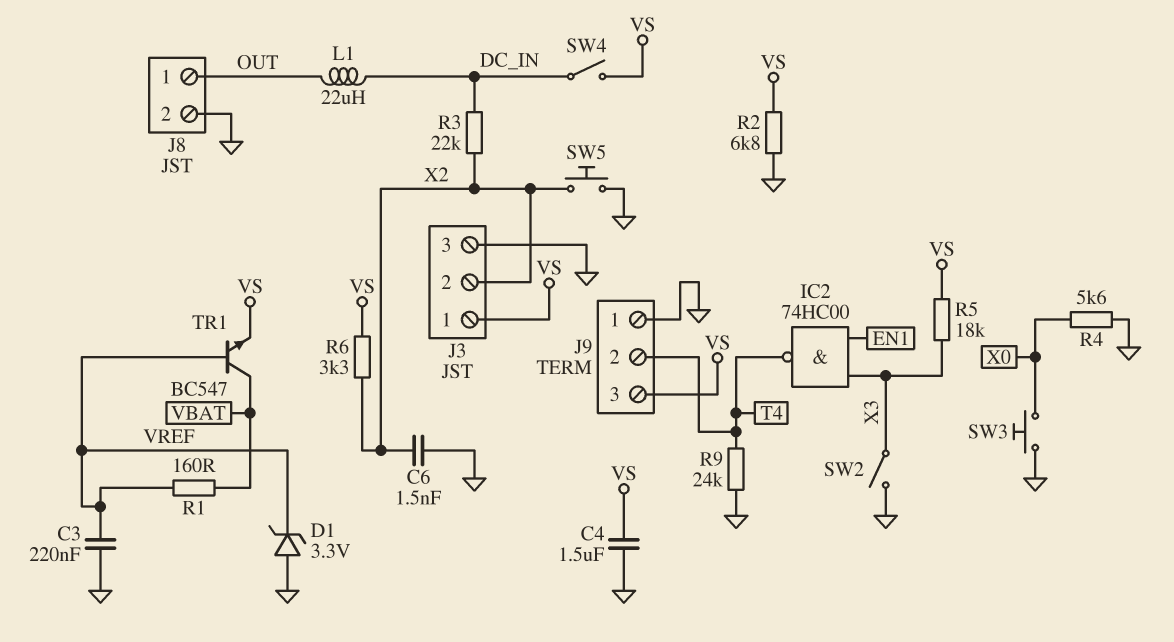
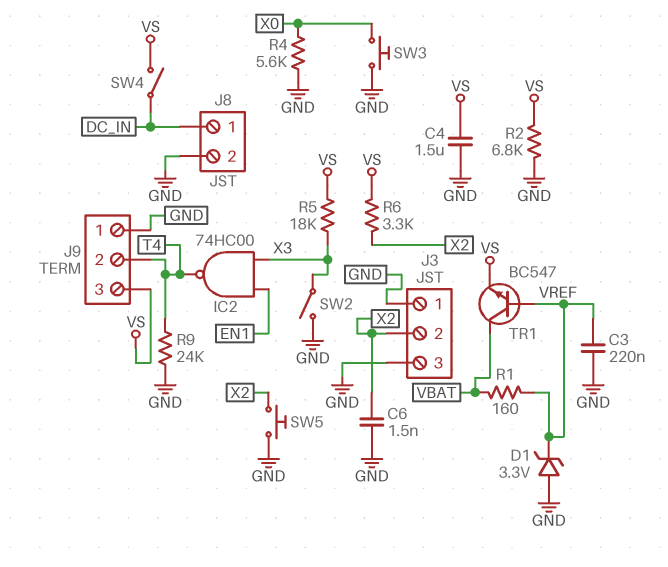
J3 pin 1: VS -> GND
J8 pin 1: OUT -> DC_IN
L1: 22uH (DC_IN, OUT) -> none
R3: 22k (DC_IN, X2) -> none

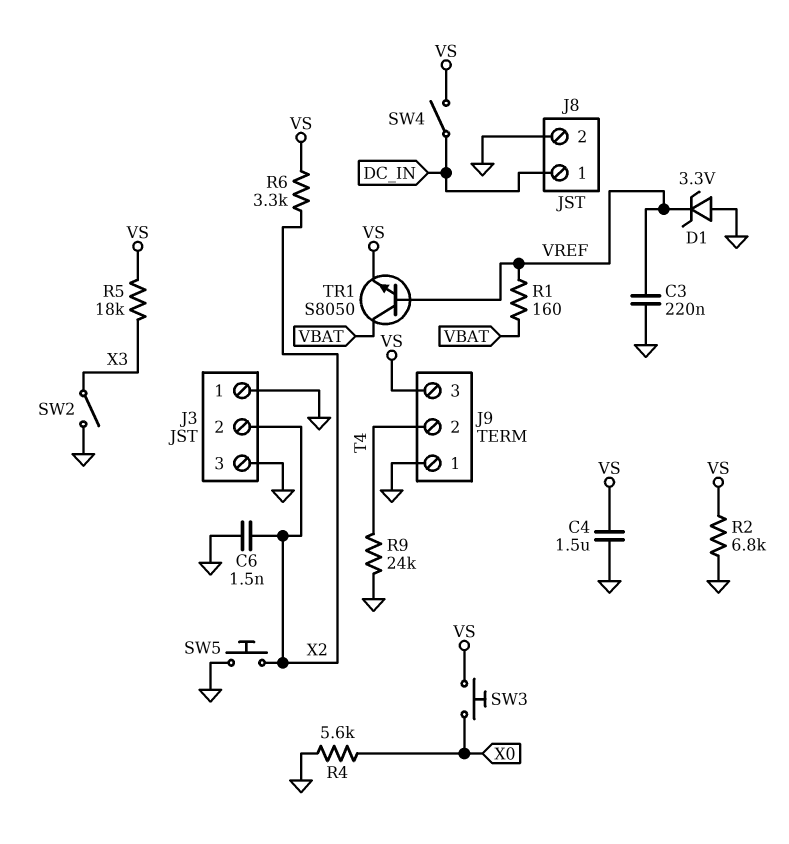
IC2: NAND 74HC00 (in EN1, in X3, out T4) -> none
SW3: button (GND, X0) -> button (VS, X0)
TR1: NPN BC547 (B VREF, C VBAT, E VS) -> NPN S8050 (B VREF, C VBAT, E VS)

